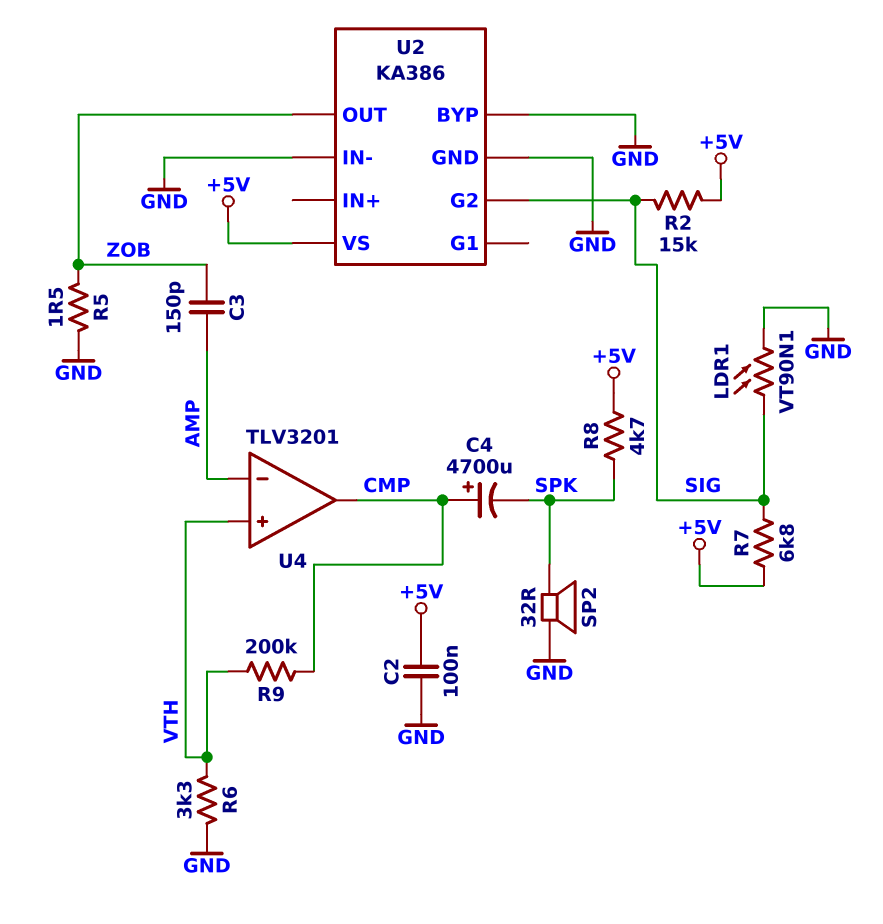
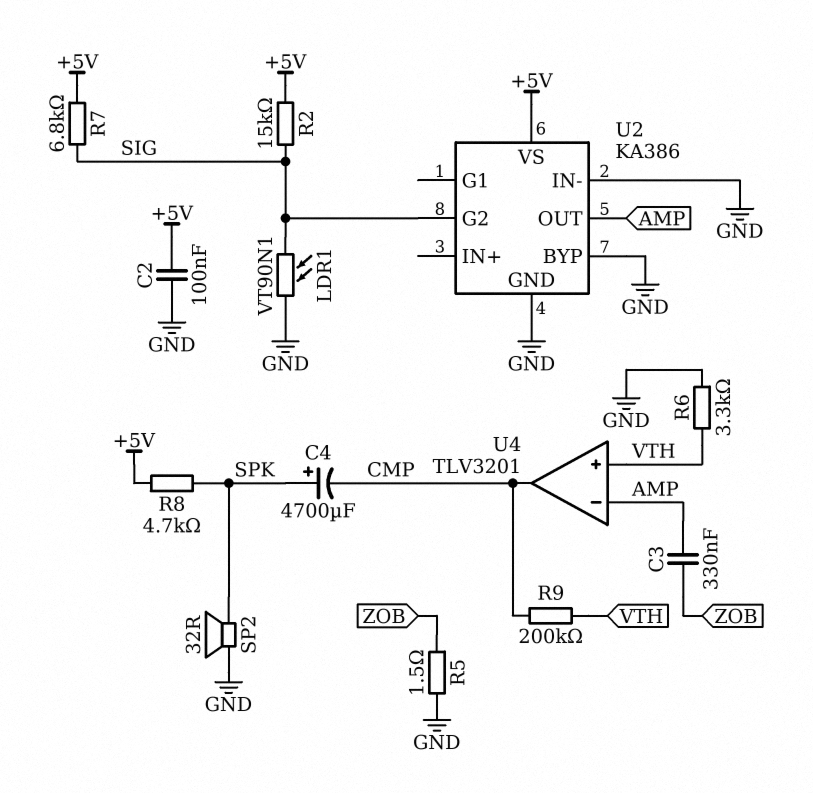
C3: 150pF (AMP, ZOB) -> 330nF (AMP, ZOB)
C4: 4700uF (plus CMP, minus SPK) -> 4700uF (plus SPK, minus CMP)
U2 pin OUT: ZOB -> AMP

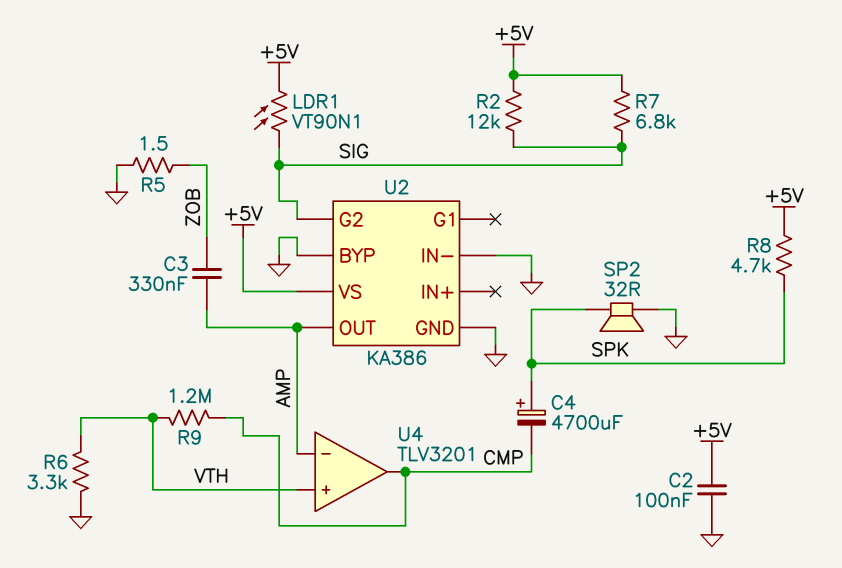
LDR1: VT90N1 (GND, SIG) -> VT90N1 (+5V, SIG)
R2: 15k (+5V, SIG) -> 12k (+5V, SIG)
R9: 200k (CMP, VTH) -> 1.2M (CMP, VTH)

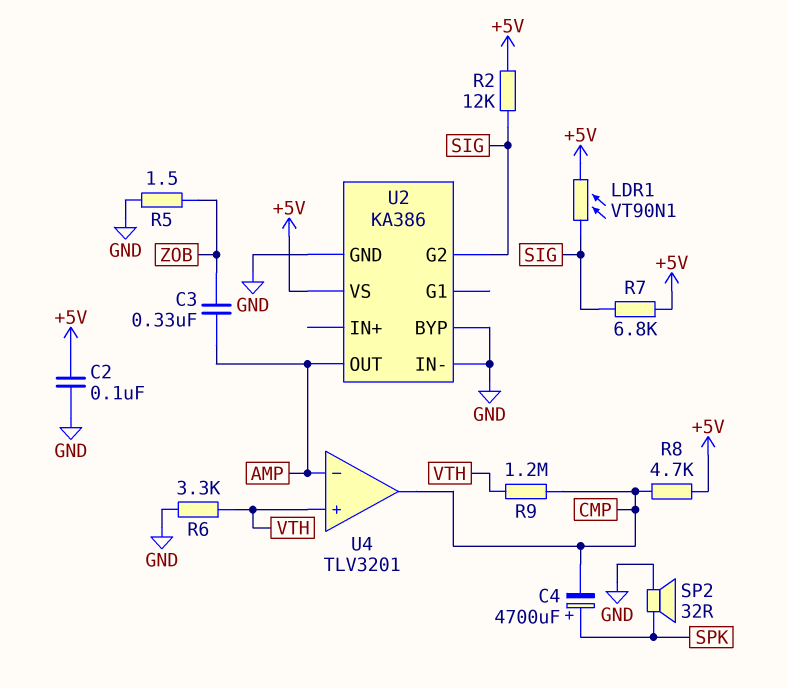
R8: 4.7k (+5V, SPK) -> 4.7k (+5V, CMP)

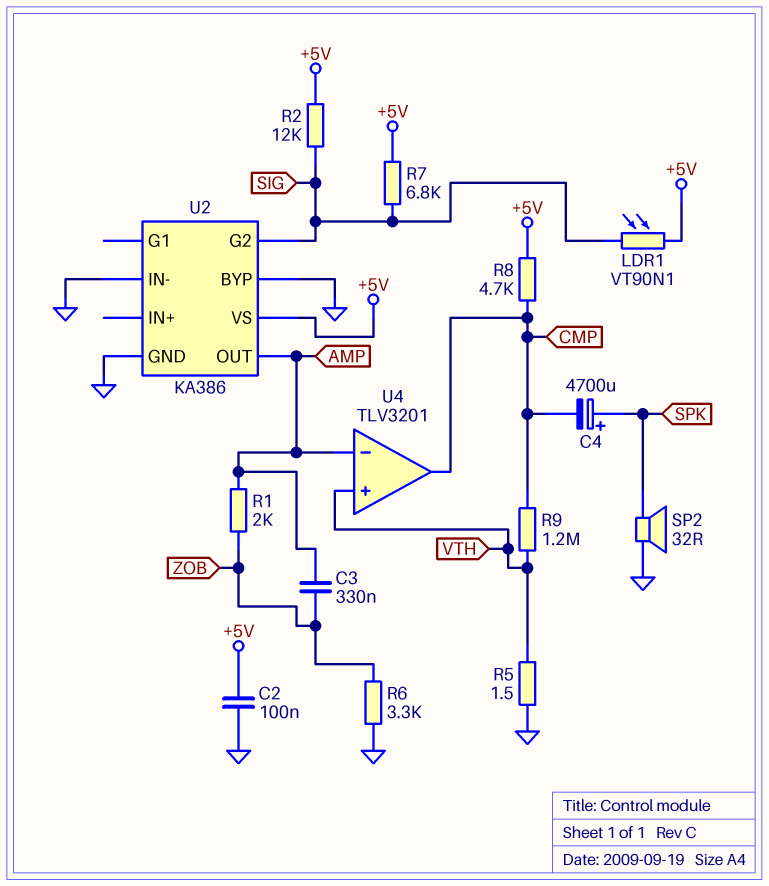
R1: none -> 2k (AMP, ZOB)
R5: 1.5 (GND, ZOB) -> 1.5 (GND, VTH)
R6: 3.3k (GND, VTH) -> 3.3k (GND, ZOB)

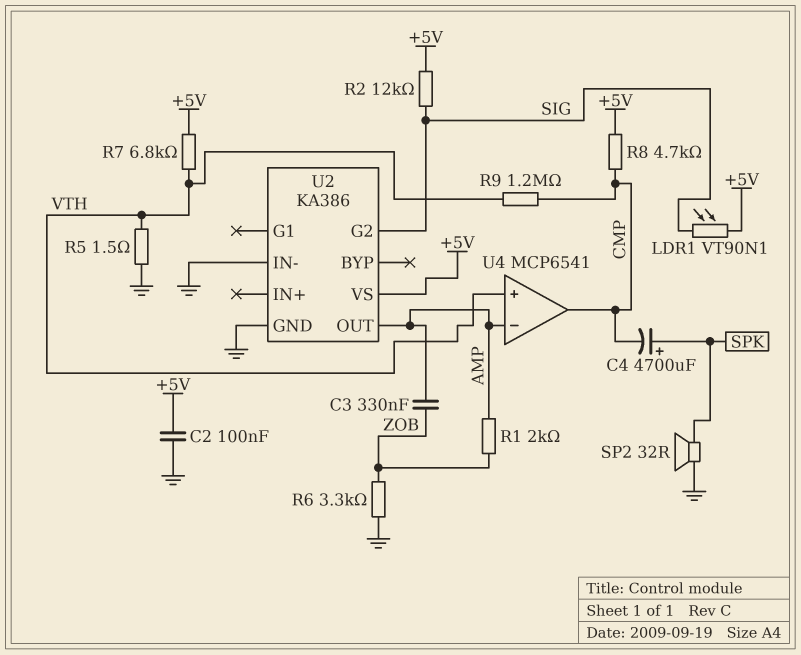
R7: 6.8k (+5V, SIG) -> 6.8k (+5V, VTH)
U2 pin BYP: GND -> none
U4: TLV3201 -> MCP6541

